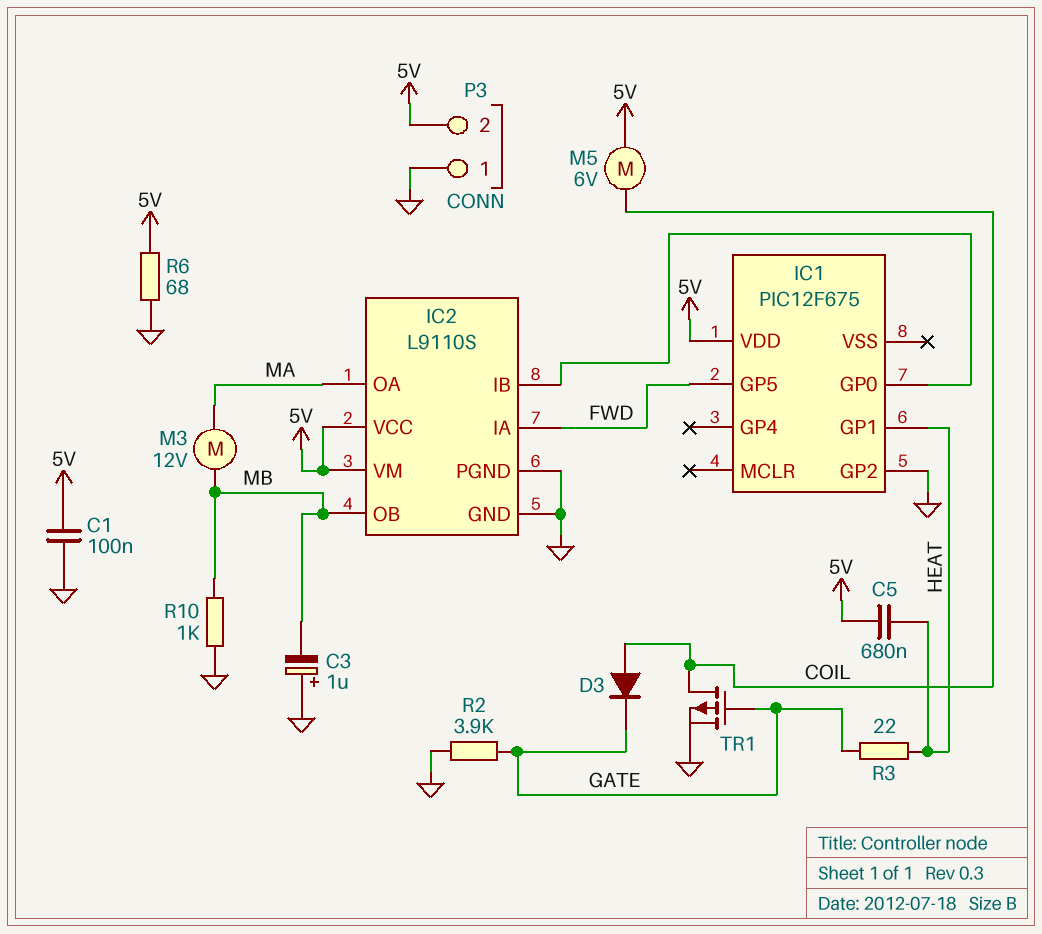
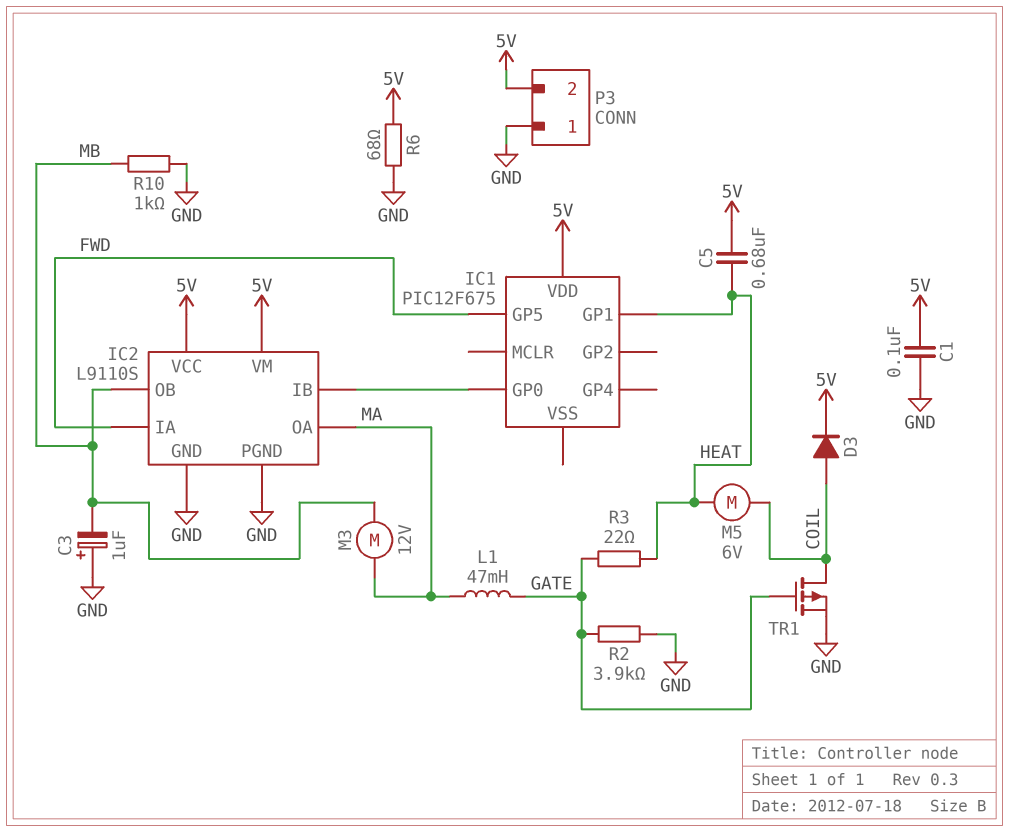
D3: diode (A COIL, K GATE) -> diode (A COIL, K 5V)
IC1 pin GP2: GND -> none
L1: none -> 47mH (GATE, MA)
M5: motor 6V (5V, COIL) -> motor 6V (COIL, HEAT)

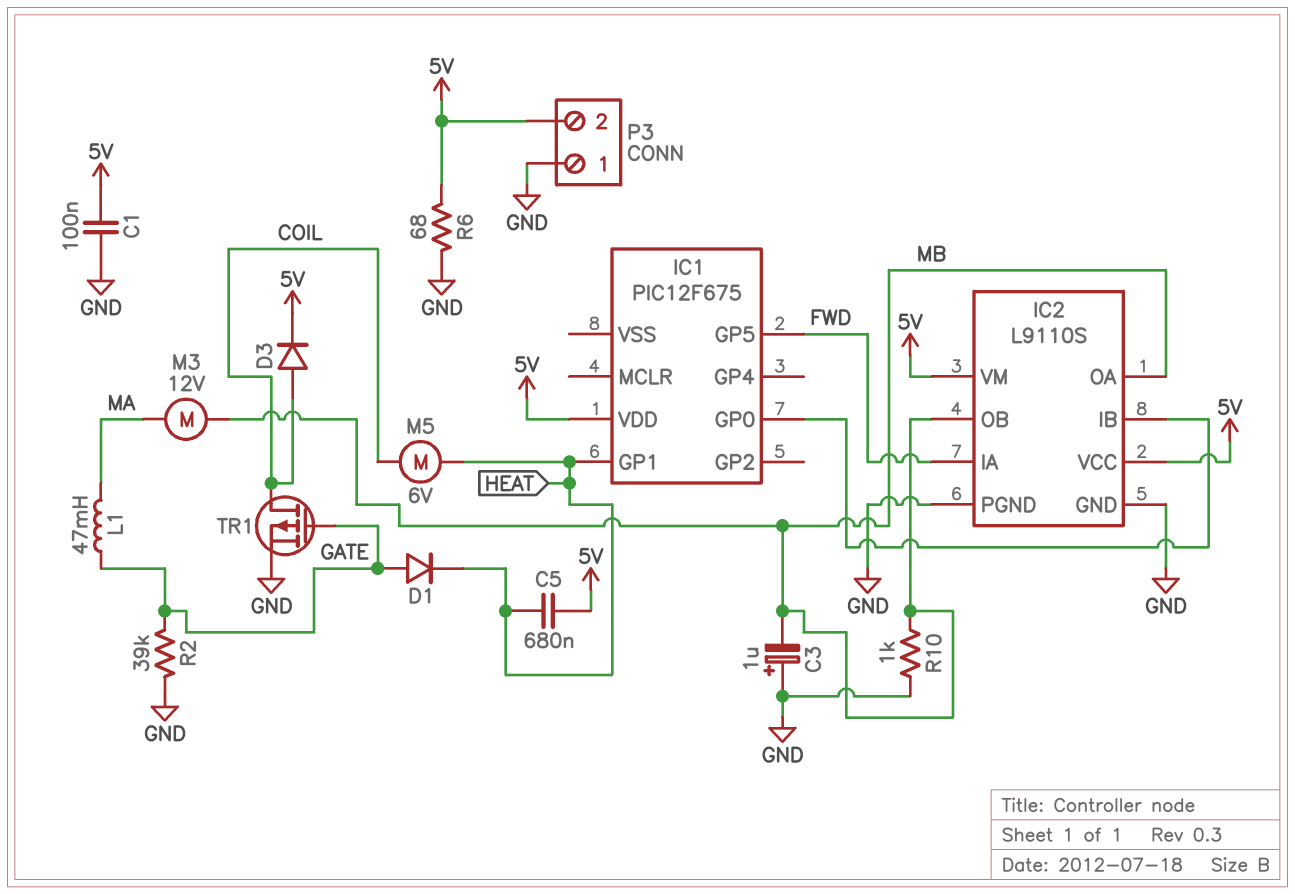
D1: none -> diode (A GATE, K HEAT)
IC2 pin OA: MA -> MB
R2: 3.9k (GATE, GND) -> 39k (GATE, GND)
R3: 22 (GATE, HEAT) -> none

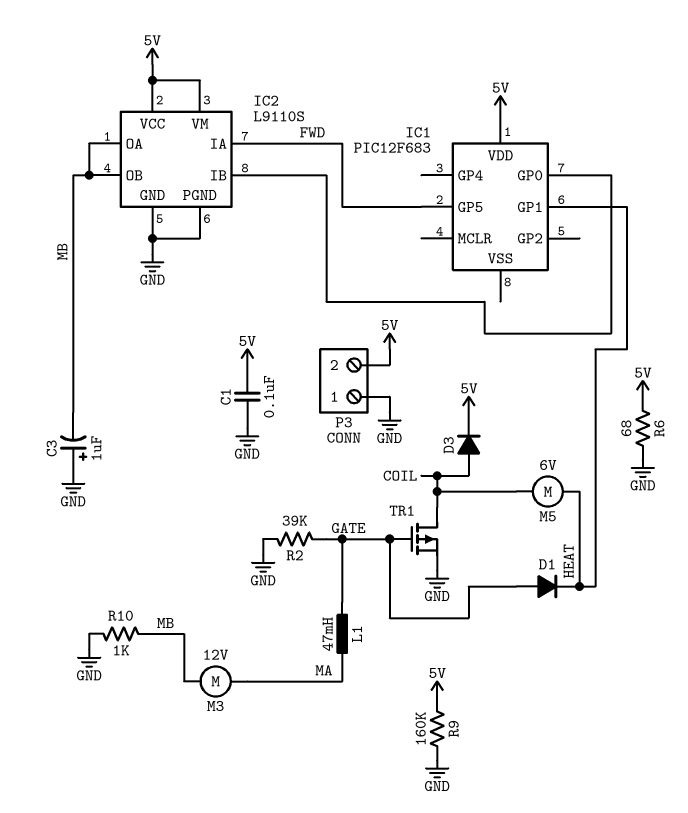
C5: 680nF (5V, HEAT) -> none
IC1: PIC12F675 -> PIC12F683
R9: none -> 160k (5V, GND)

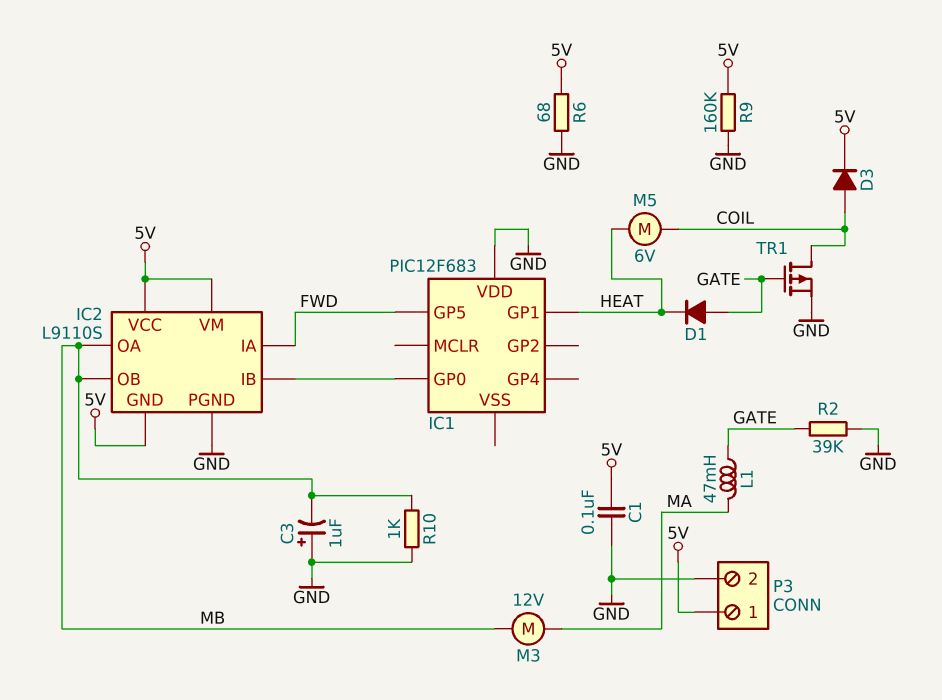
IC1 pin VDD: 5V -> GND
IC2 pin GND: GND -> 5V
P3 pin 1: GND -> 5V
P3 pin 2: 5V -> GND

